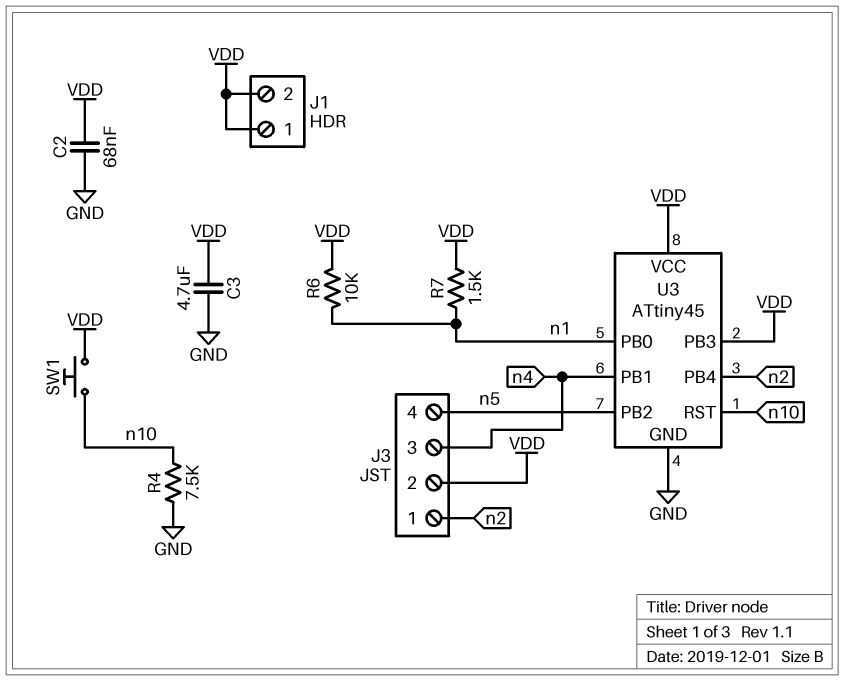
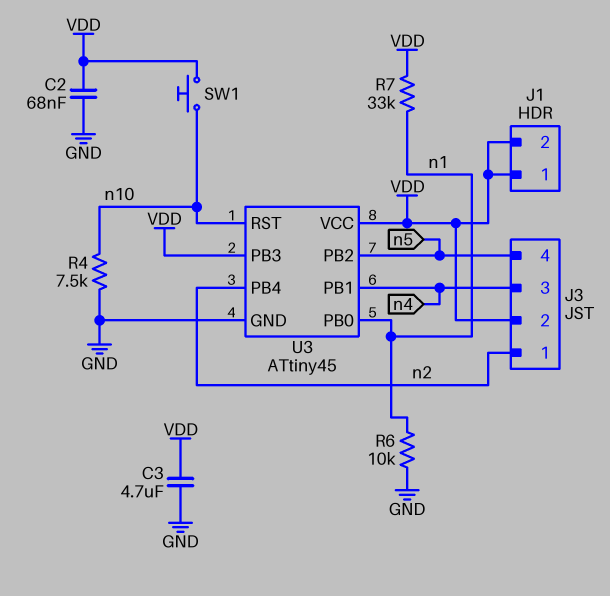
R6: 10k (VDD, n1) -> 10k (GND, n1)
R7: 1.5k (VDD, n1) -> 33k (VDD, n1)

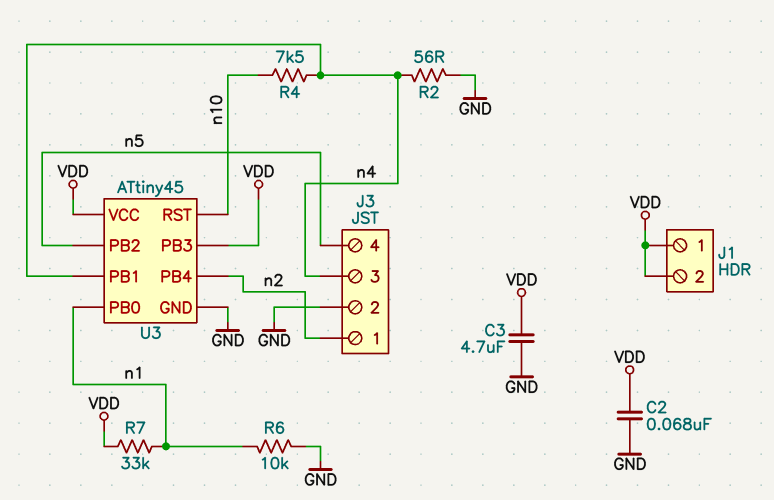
J3 pin 2: VDD -> GND
R2: none -> 56 (GND, n4)
R4: 7.5k (GND, n10) -> 7.5k (n4, n10)
SW1: button (VDD, n10) -> none

